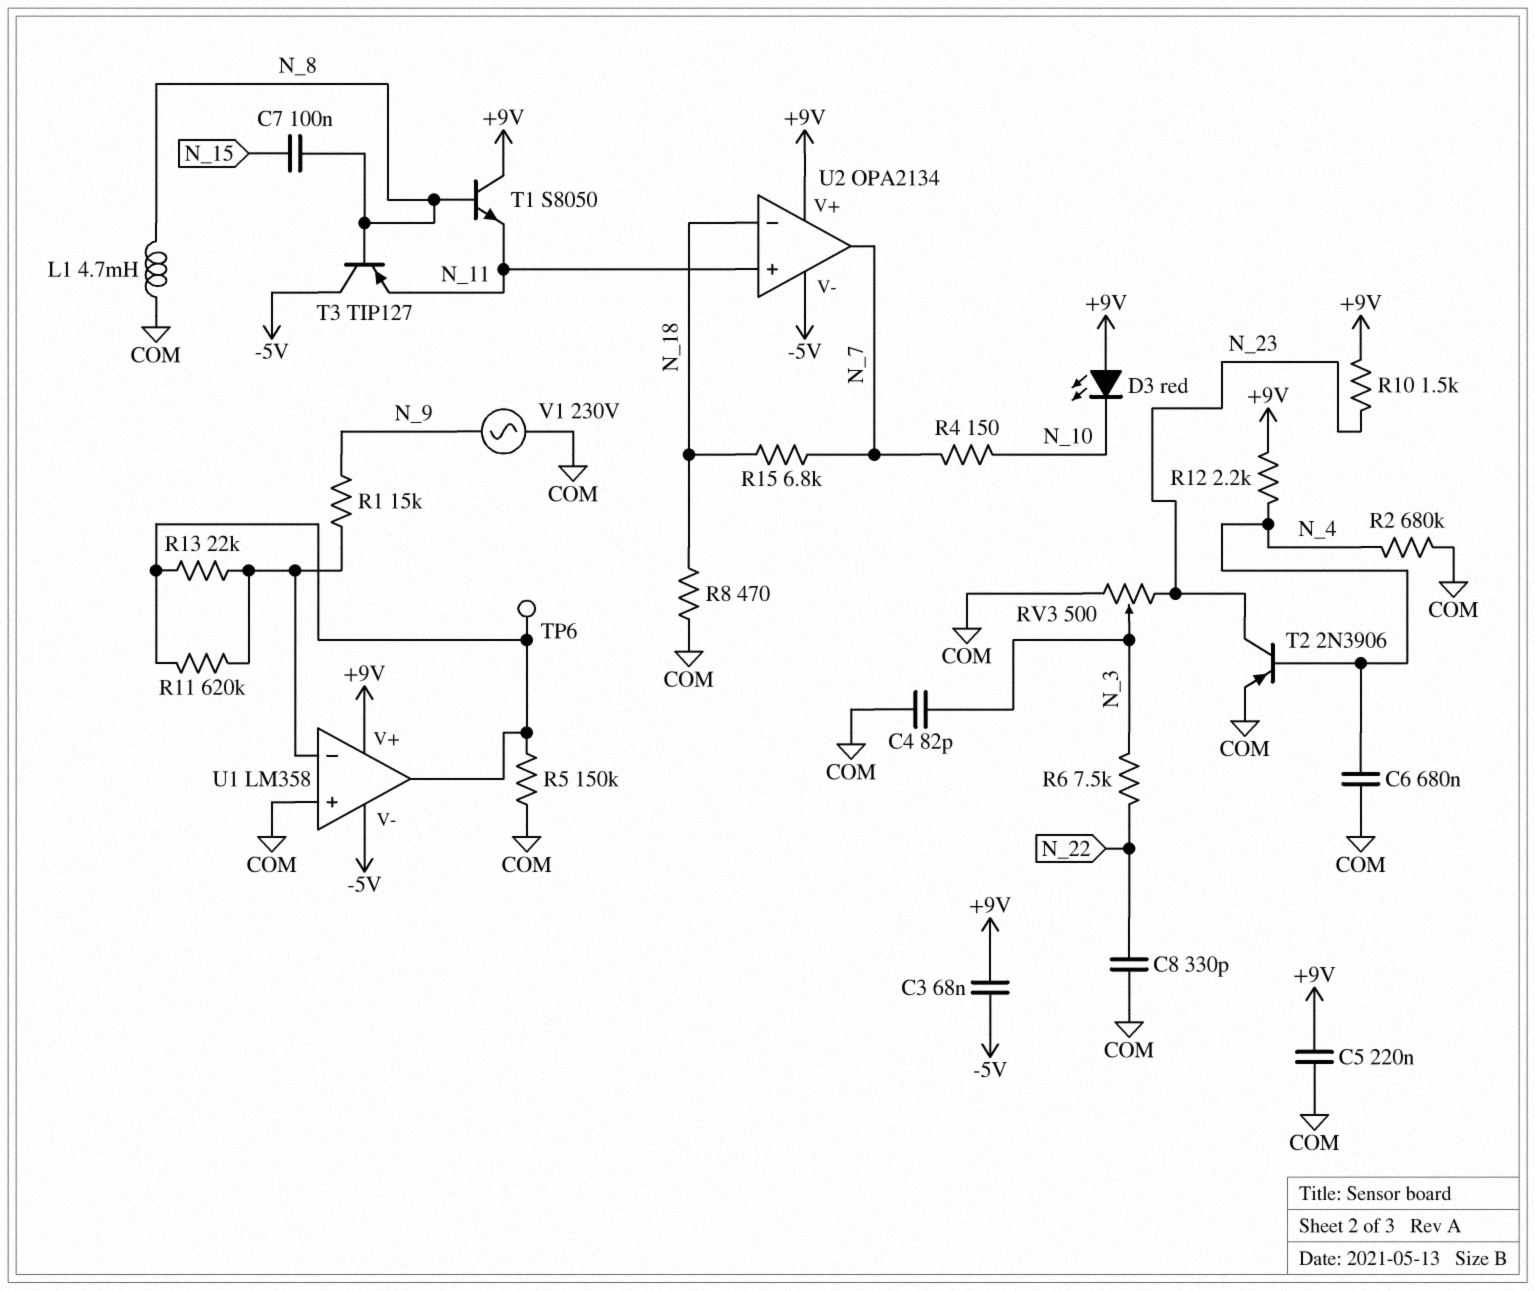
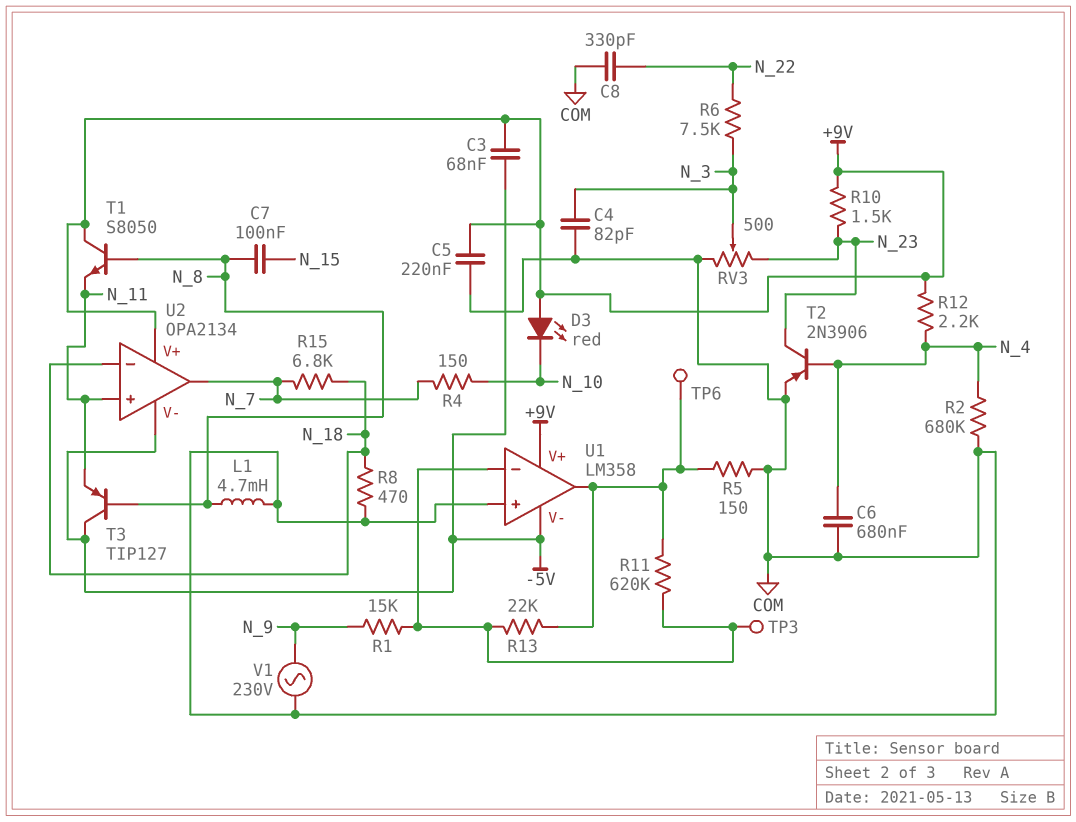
R5: 150k (COM, U1/out) -> 150 (COM, U1/out)
TP3: none -> test point (U1/in-)

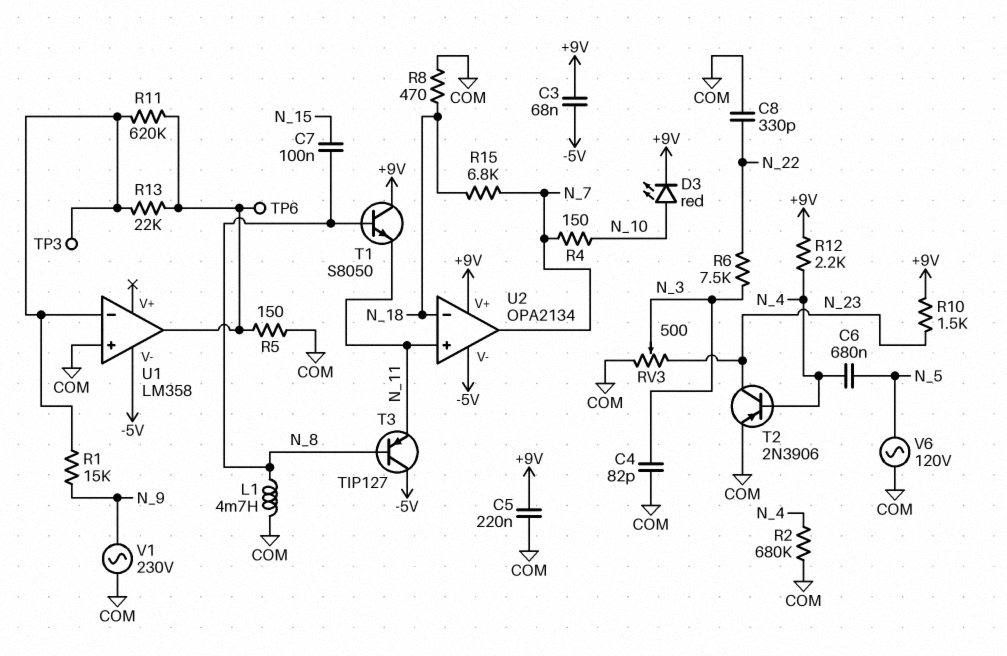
C6: 680nF (COM, N_4) -> 680nF (N_4, N_5)
D3: LED red (A +9V, K N_10) -> LED red (A N_10, K +9V)
U1 pin V+: +9V -> none
V6: none -> AC 120V (COM, N_5)

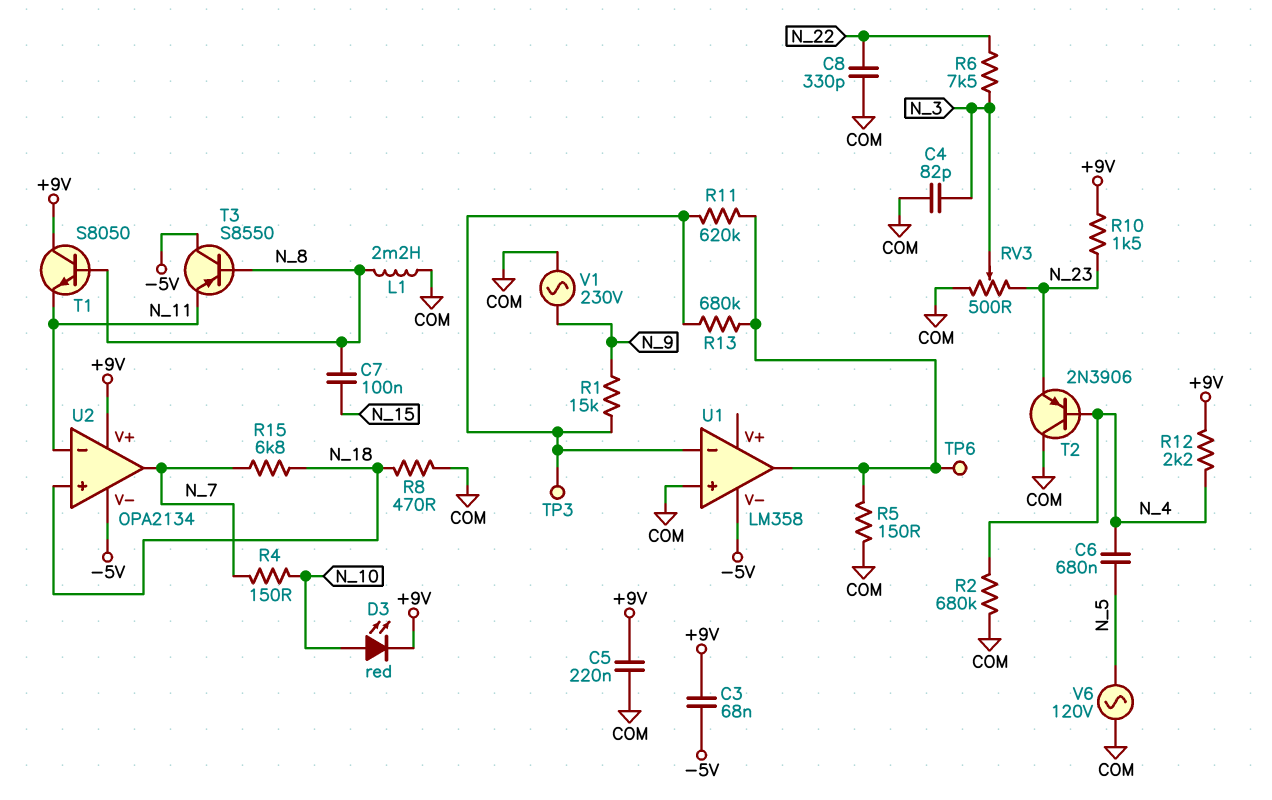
L1: 4.7mH (COM, N_8) -> 2.2mH (COM, N_8)
R13: 22k (U1/in-, U1/out) -> 680k (U1/in-, U1/out)
T2: PNP 2N3906 (B N_4, C N_23, E COM) -> PNP 2N3906 (B N_4, C COM, E N_23)
T3: PNP TIP127 (B N_8, C -5V, E N_11) -> PNP S8550 (B N_8, C -5V, E N_11)
U2 pin in+: N_11 -> N_18
U2 pin in-: N_18 -> N_11

